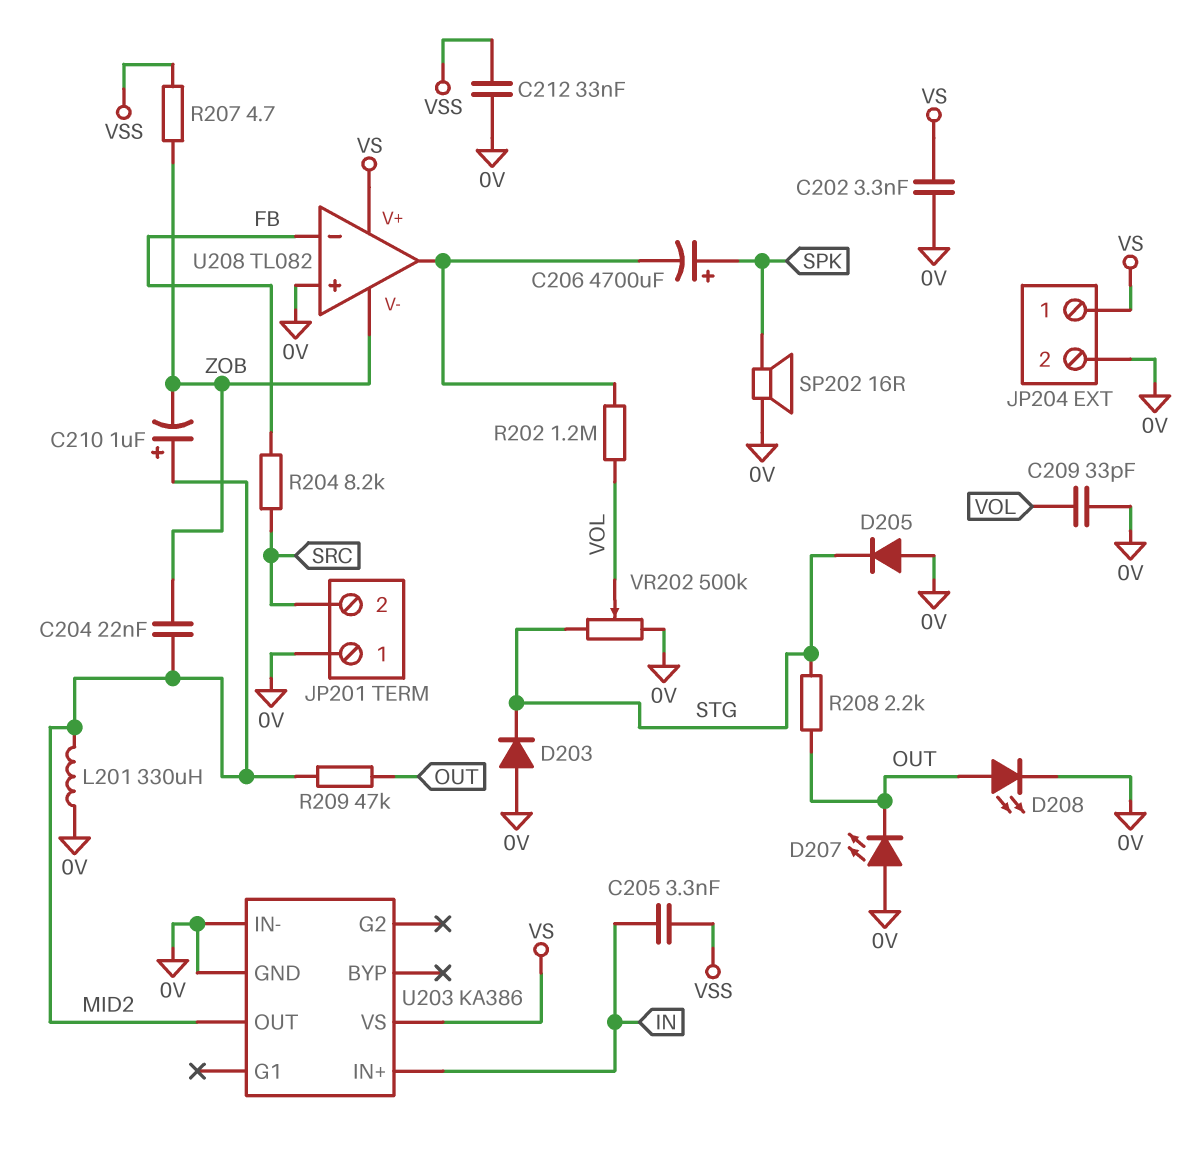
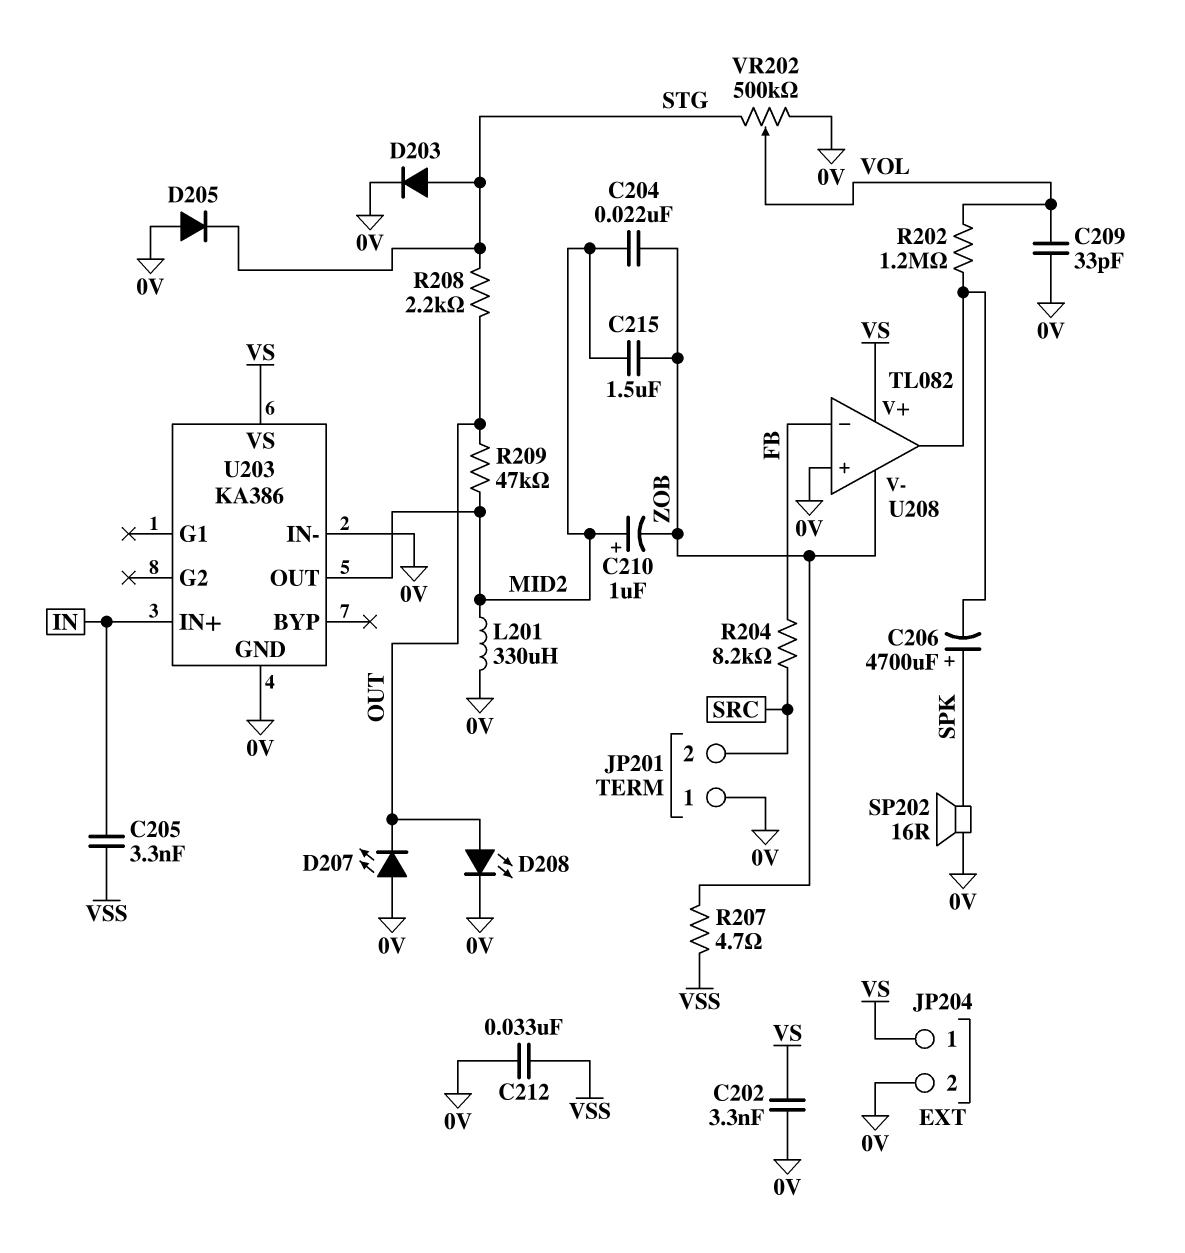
C215: none -> 1.5uF (MID2, ZOB)
D203: diode (A 0V, K STG) -> diode (A STG, K 0V)

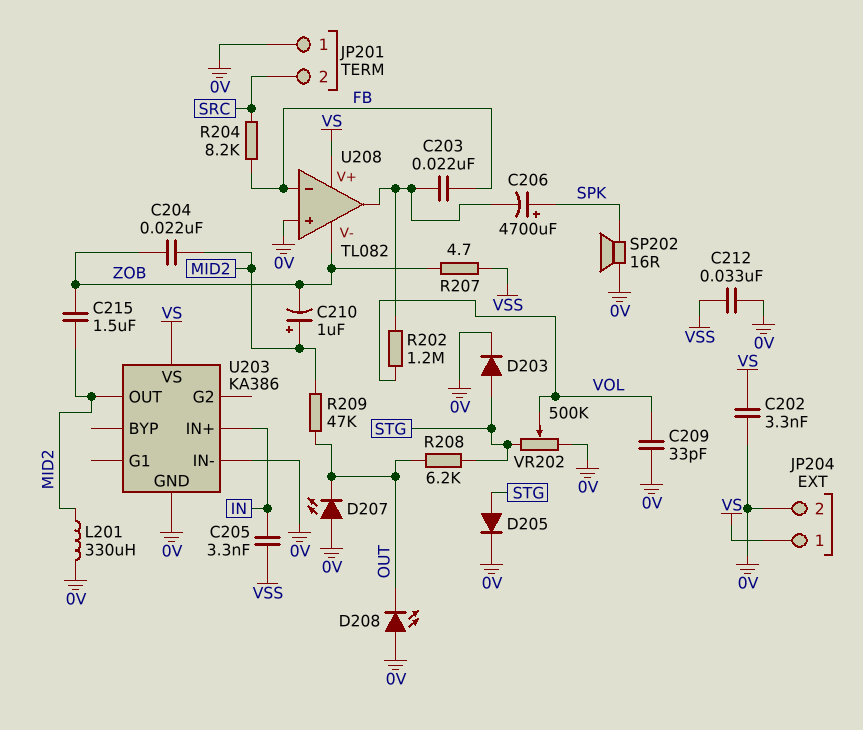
C203: none -> 22nF (FB, U208/out)
D205: diode (A 0V, K STG) -> diode (A STG, K 0V)
D208: LED (A OUT, K 0V) -> LED (A 0V, K OUT)
R208: 2.2k (OUT, STG) -> 6.2k (OUT, STG)

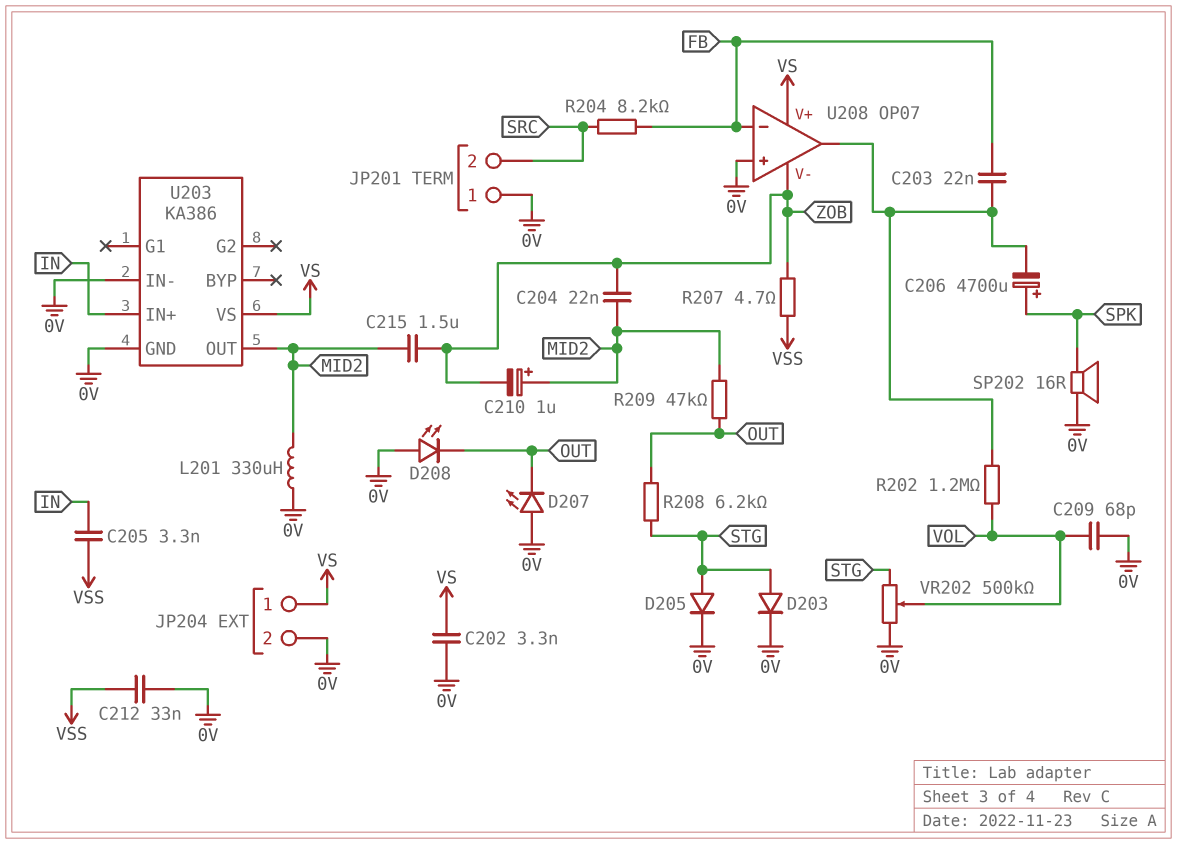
C209: 33pF (0V, VOL) -> 68pF (0V, VOL)
U208: TL082 -> OP07

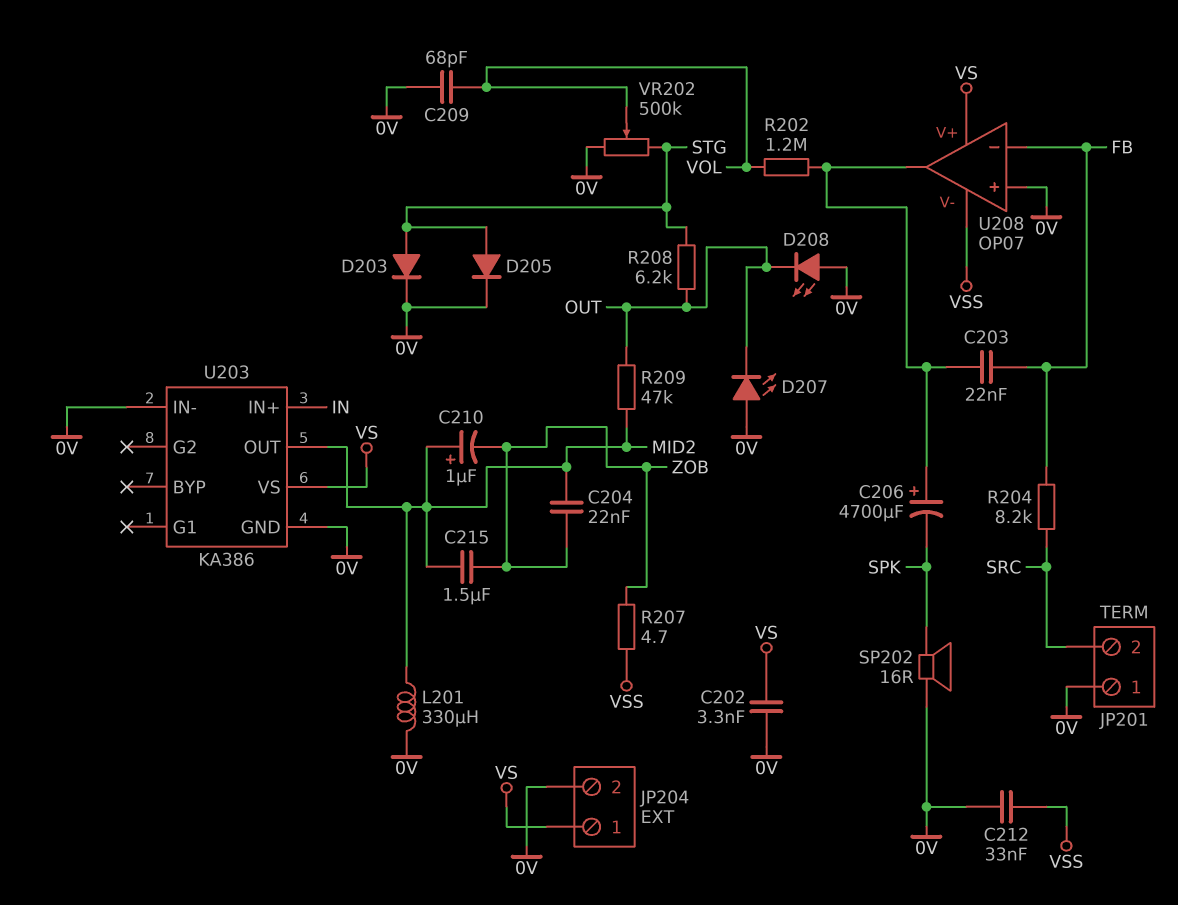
C205: 3.3nF (IN, VSS) -> none
C206: 4700uF (plus SPK, minus U208/out) -> 4700uF (plus U208/out, minus SPK)
U208 pin V-: ZOB -> VSS

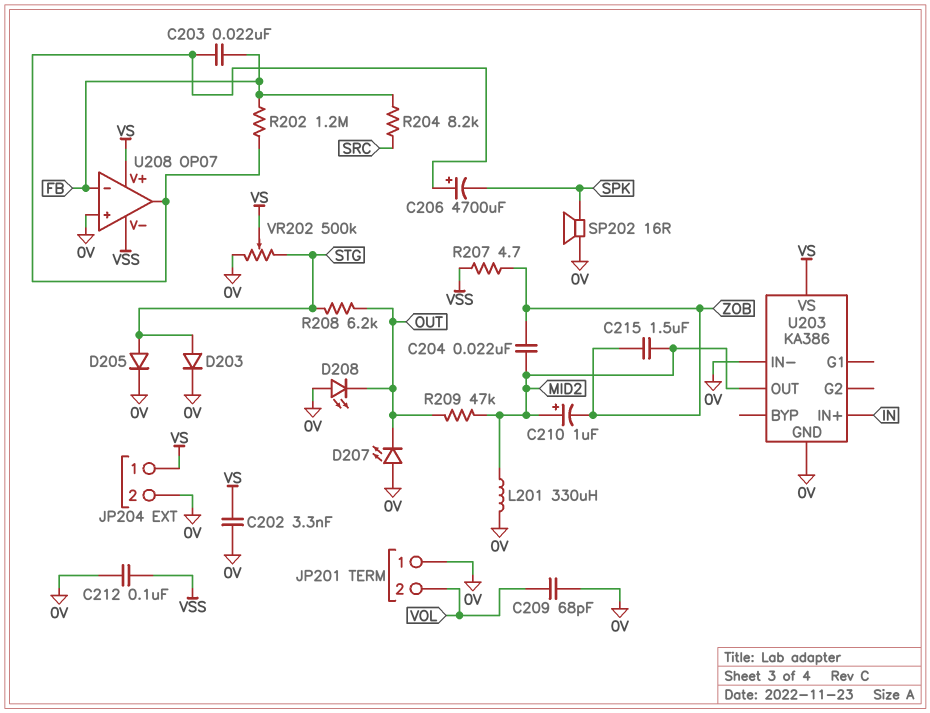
C212: 33nF (0V, VSS) -> 100nF (0V, VSS)
JP201 pin 2: SRC -> VOL
R202: 1.2M (U208/out, VOL) -> 1.2M (FB, U208/out)
VR202: 500k (0V, STG, wiper VOL) -> 500k (0V, STG, wiper VS)

